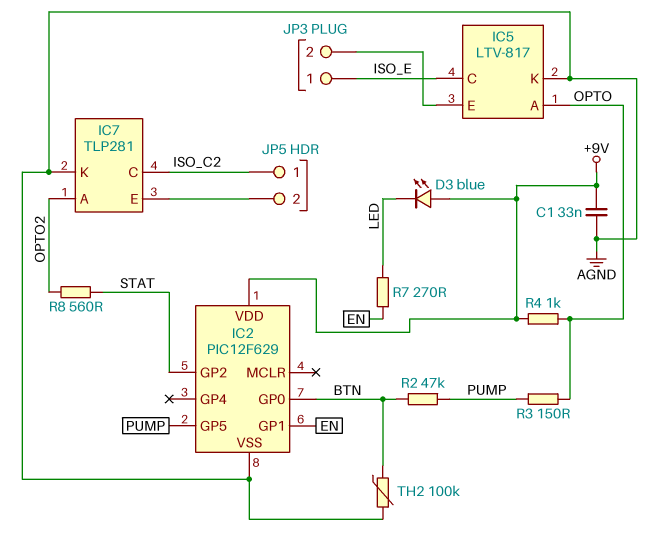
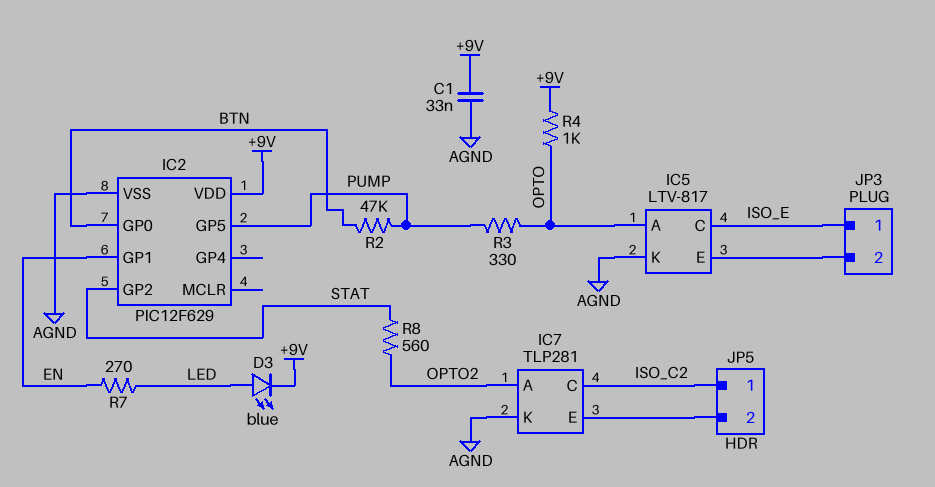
D3: LED blue (A +9V, K LED) -> LED blue (A LED, K +9V)
R3: 150 (OPTO, PUMP) -> 330 (OPTO, PUMP)
TH2: 100k (AGND, BTN) -> none

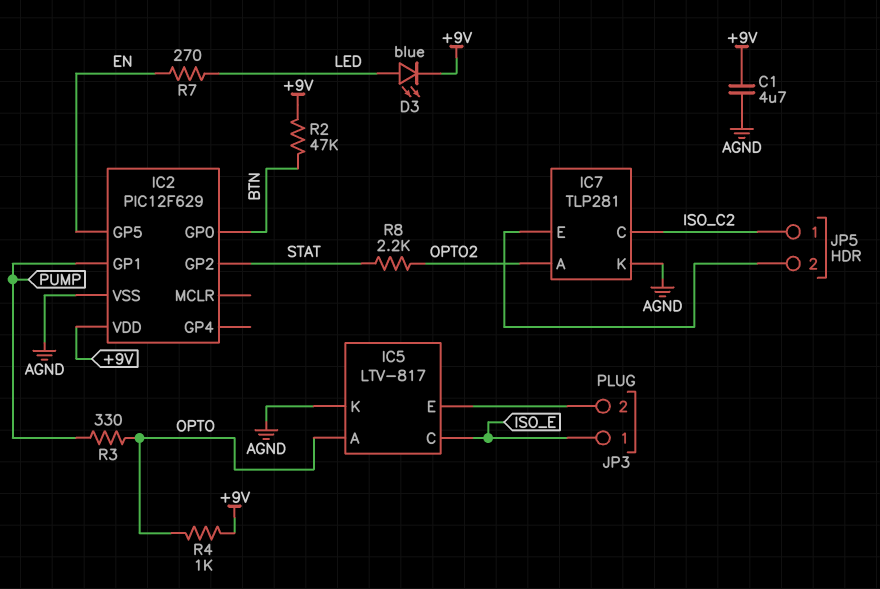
C1: 33nF (+9V, AGND) -> 4.7uF (+9V, AGND)
IC2 pin GP1: EN -> PUMP
IC2 pin GP5: PUMP -> EN
R2: 47k (BTN, PUMP) -> 47k (+9V, BTN)
R8: 560 (OPTO2, STAT) -> 2.2k (OPTO2, STAT)

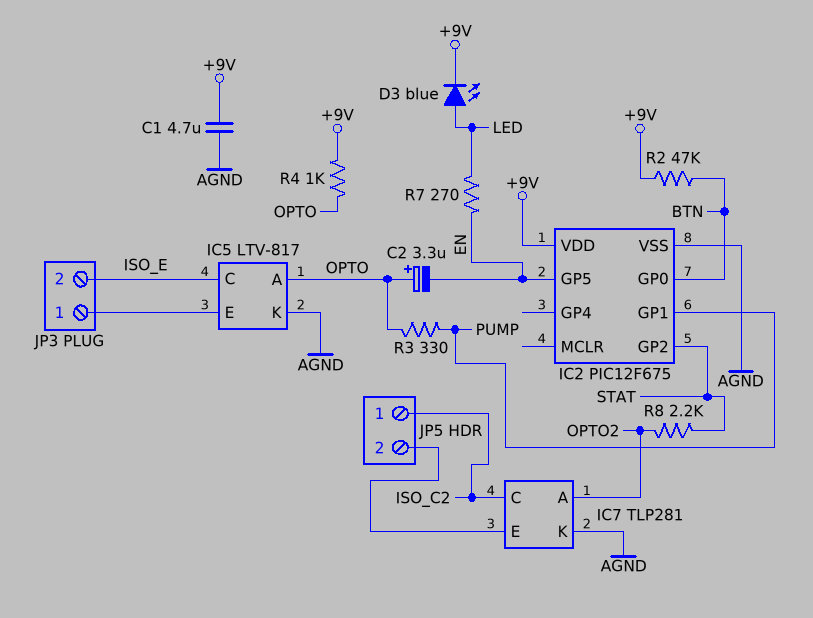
C2: none -> 3.3uF (plus OPTO, minus EN)
IC2: PIC12F629 -> PIC12F675
JP3 pin 1: ISO_E -> IC5/E
JP3 pin 2: IC5/E -> ISO_E

